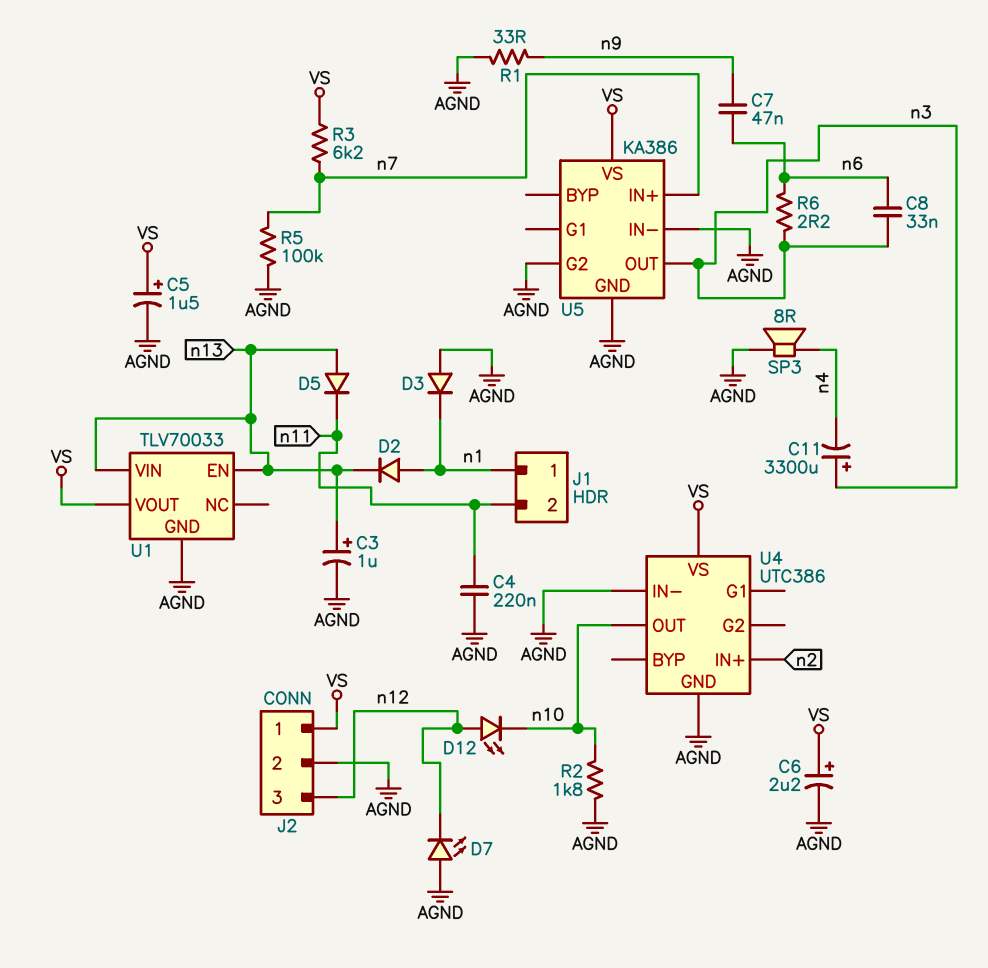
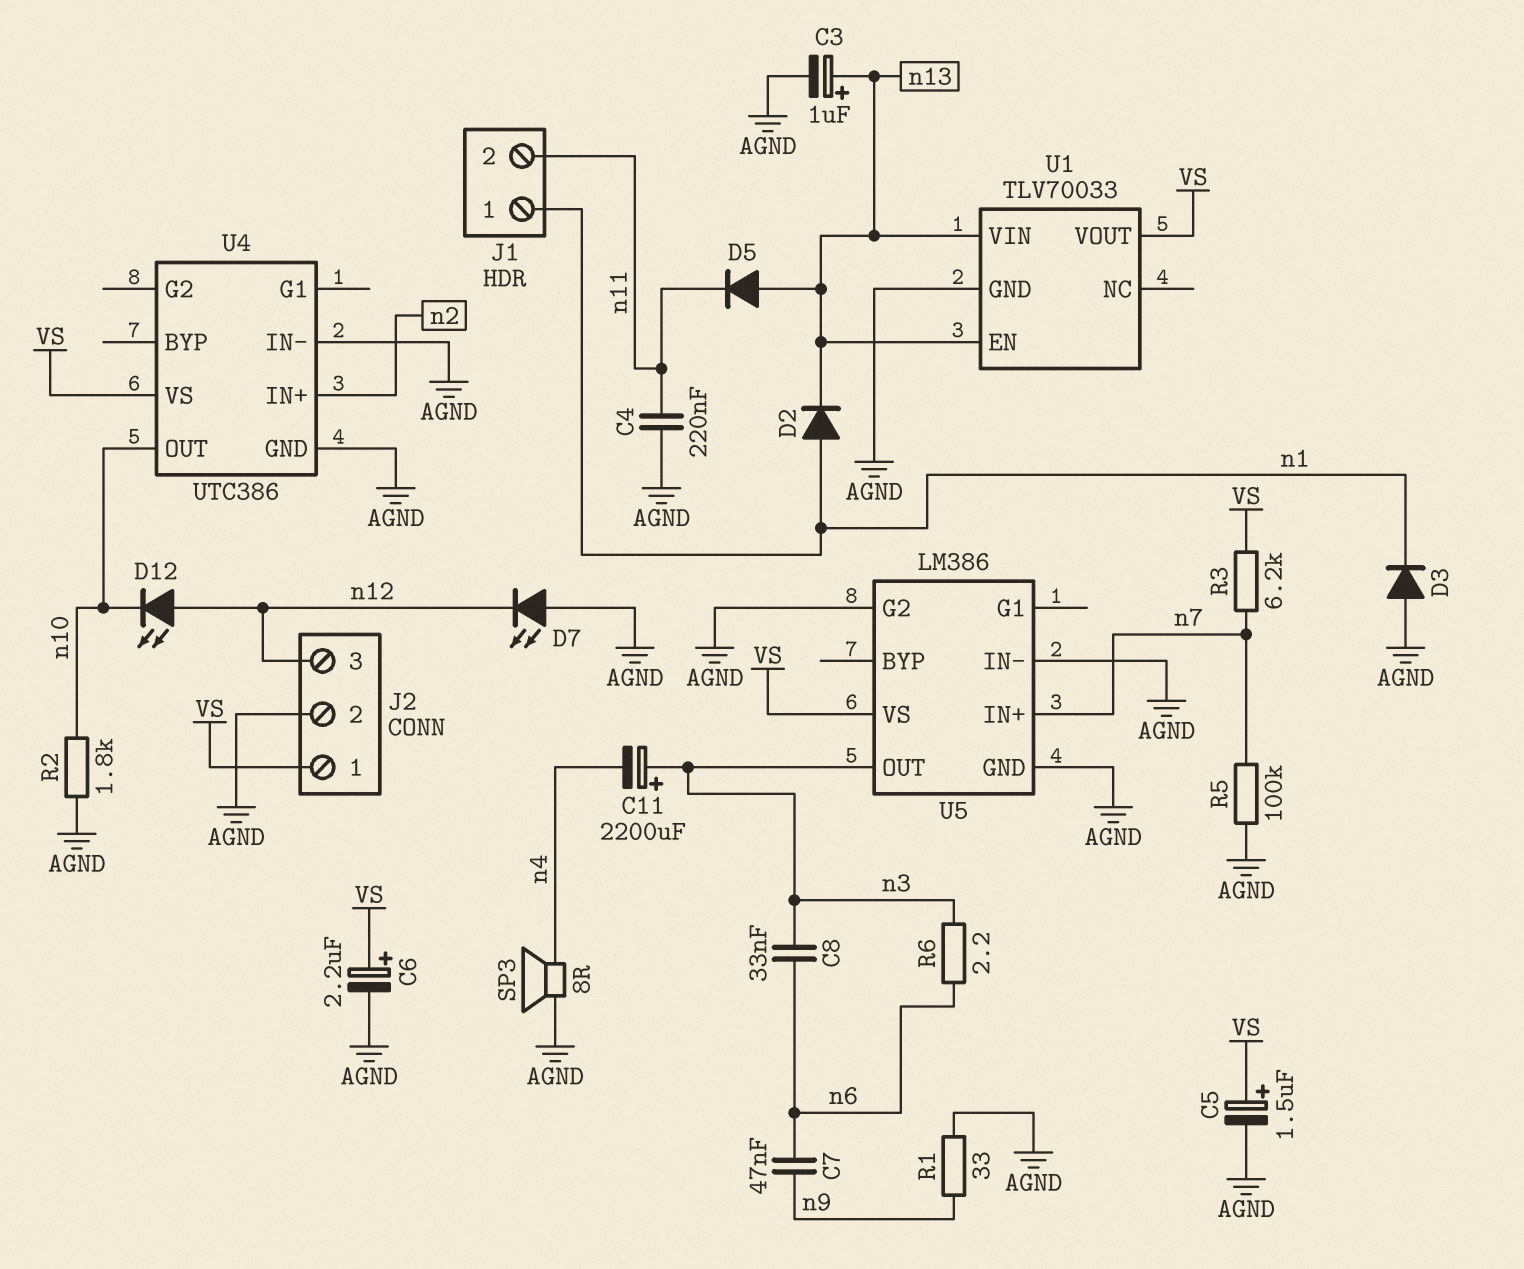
C11: 3300uF (plus n3, minus n4) -> 2200uF (plus n3, minus n4)
U5: KA386 -> LM386

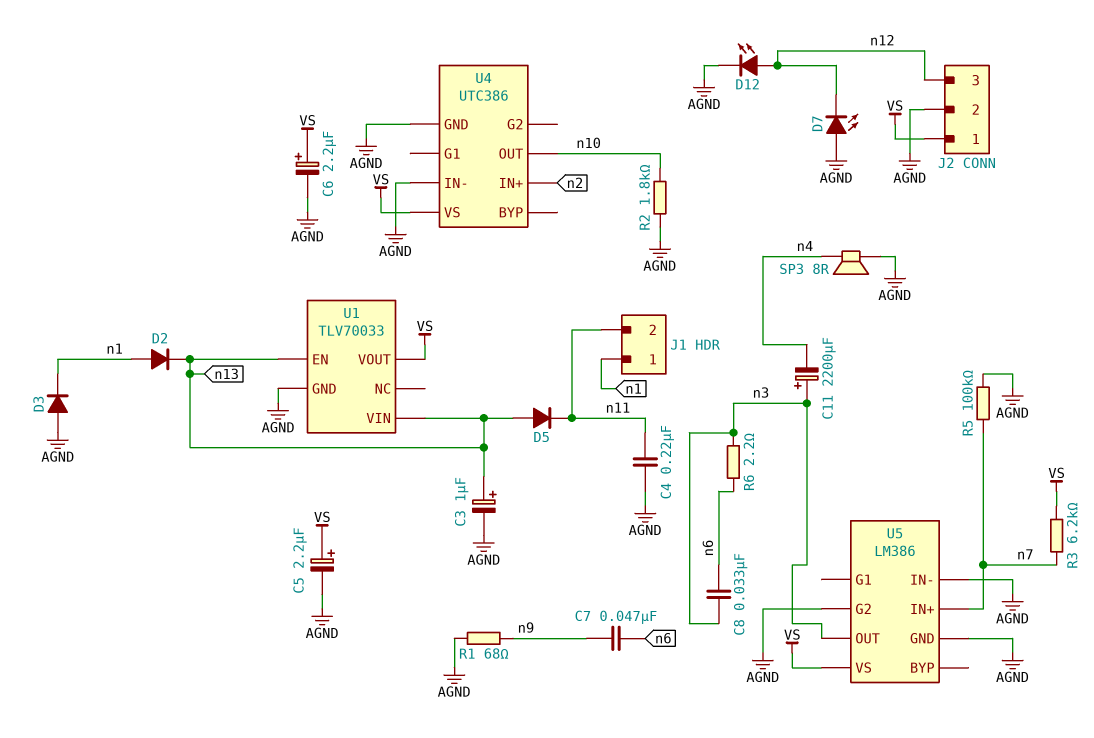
C5: 1.5uF (plus VS, minus AGND) -> 2.2uF (plus VS, minus AGND)
D12: LED (A n12, K n10) -> LED (A n12, K AGND)
R1: 33 (AGND, n9) -> 68 (AGND, n9)

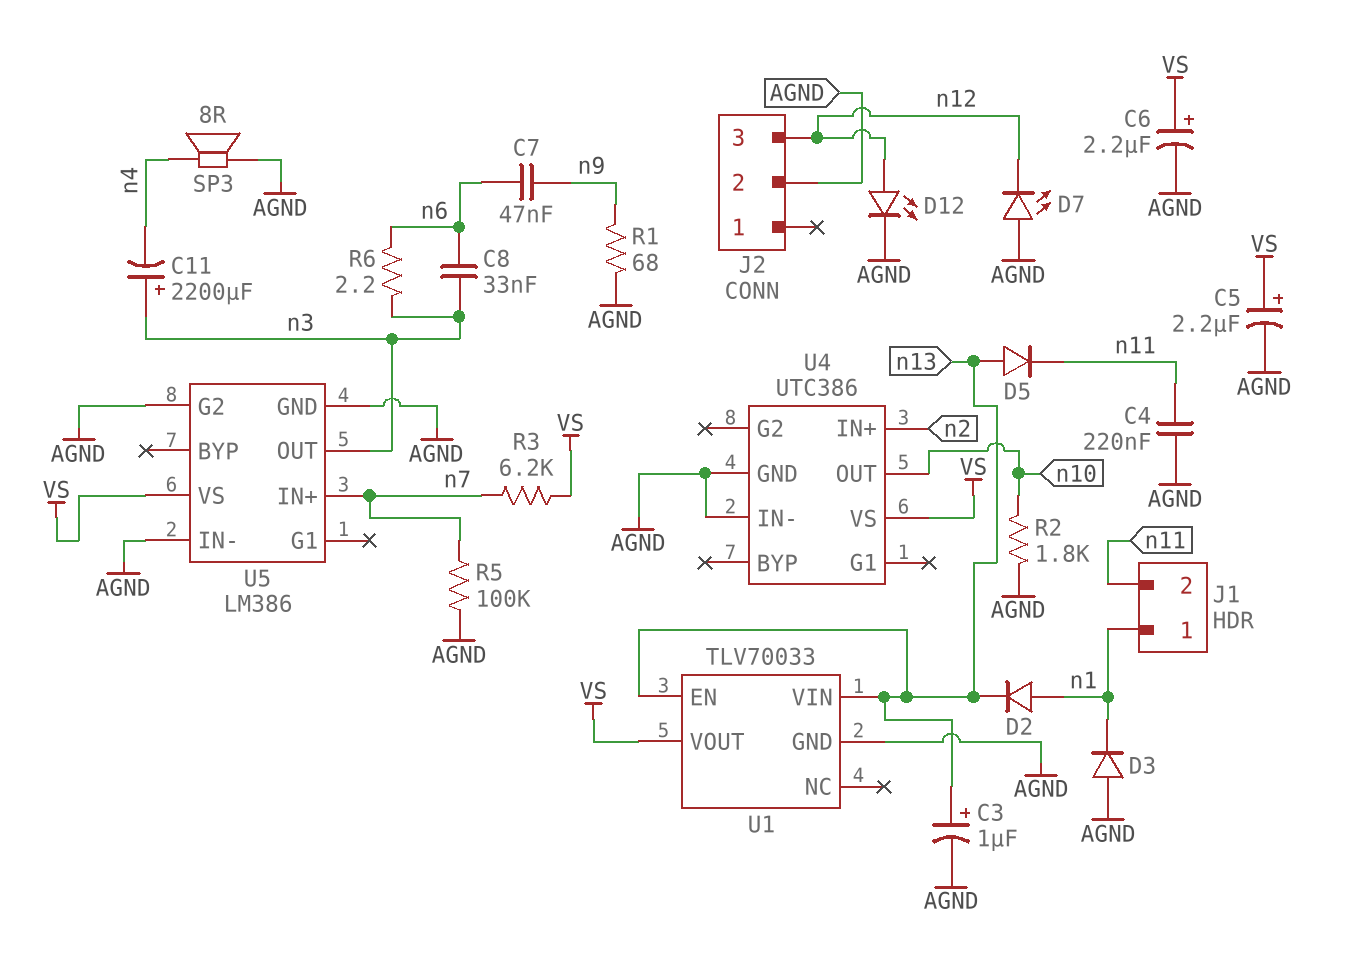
J2 pin 1: VS -> none

